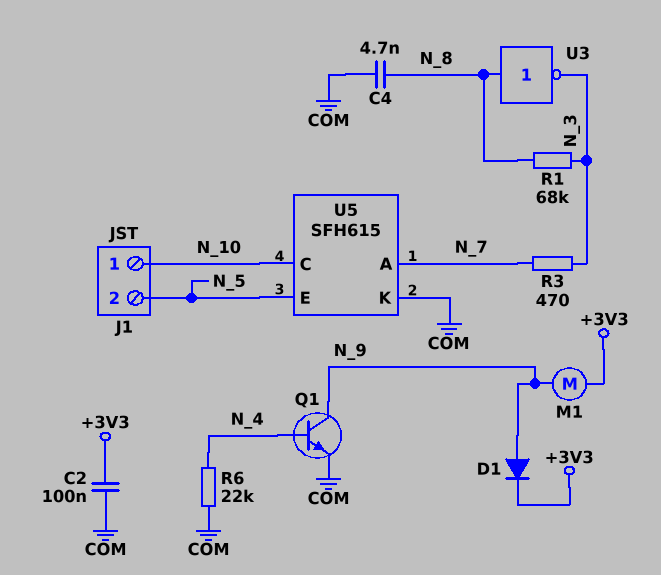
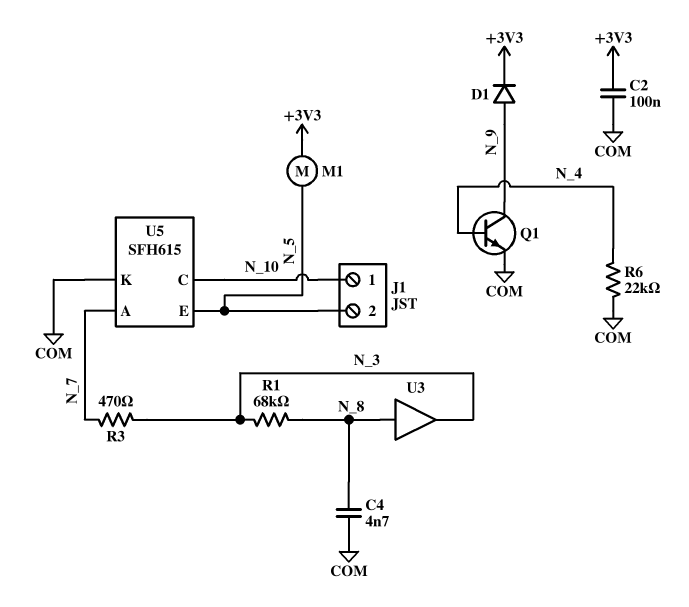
M1: motor (+3V3, N_9) -> motor (+3V3, N_5)
U3: NOT (in N_8, out N_3) -> buffer (in N_8, out N_3)

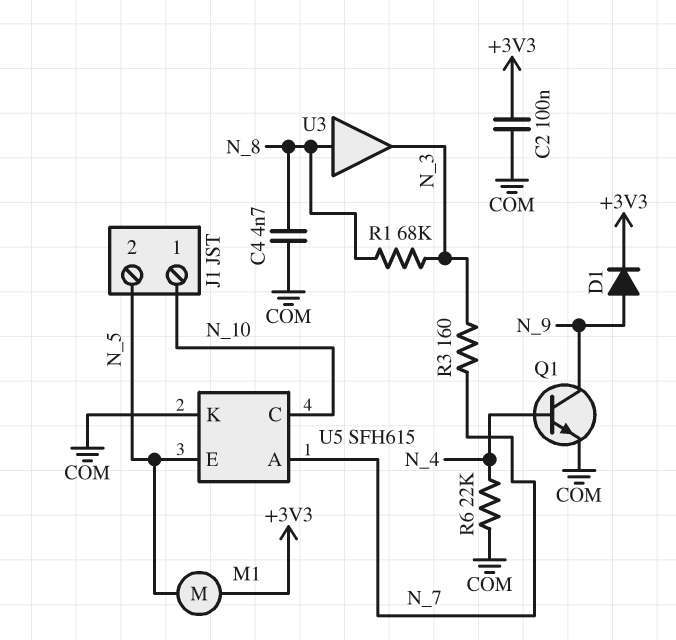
R3: 470 (N_3, N_7) -> 160 (N_3, N_7)

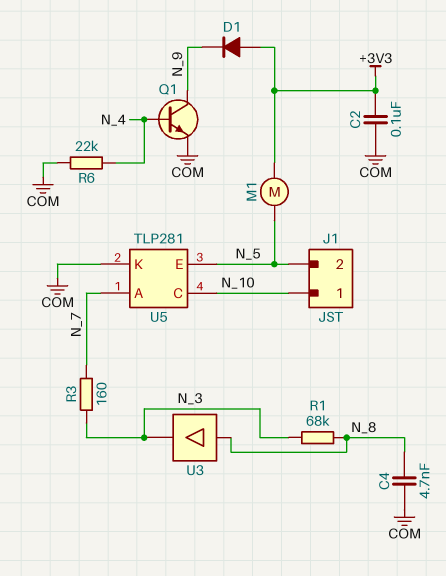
D1: diode (A N_9, K +3V3) -> diode (A +3V3, K N_9)
U5: SFH615 -> TLP281

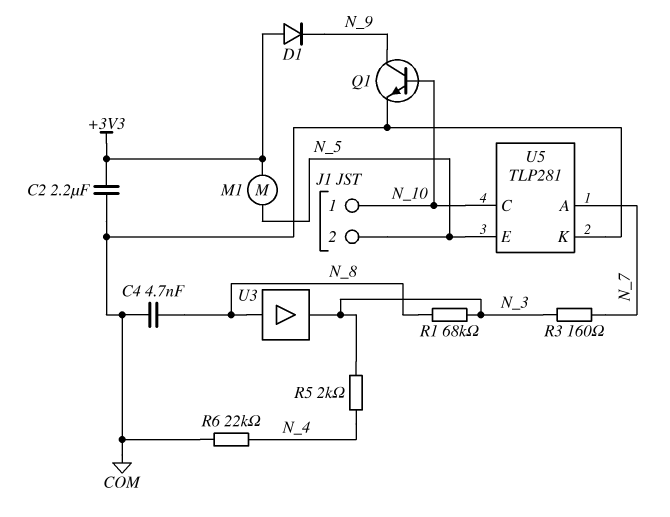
C2: 100nF (+3V3, COM) -> 2.2uF (+3V3, COM)
Q1: NPN (B N_4, C N_9, E COM) -> NPN (B N_10, C N_9, E COM)
R5: none -> 2k (N_3, N_4)

